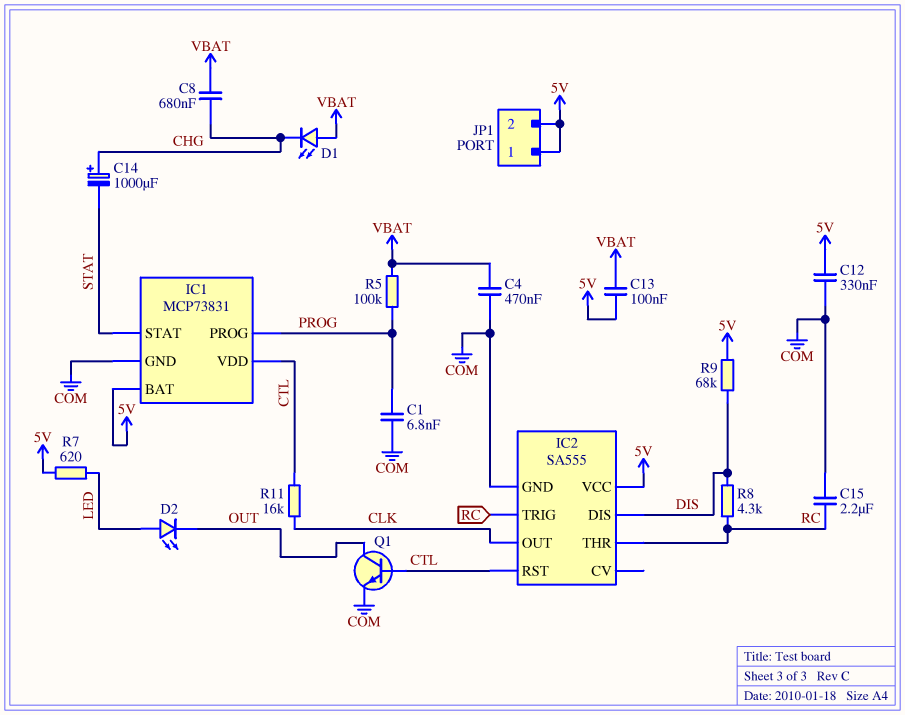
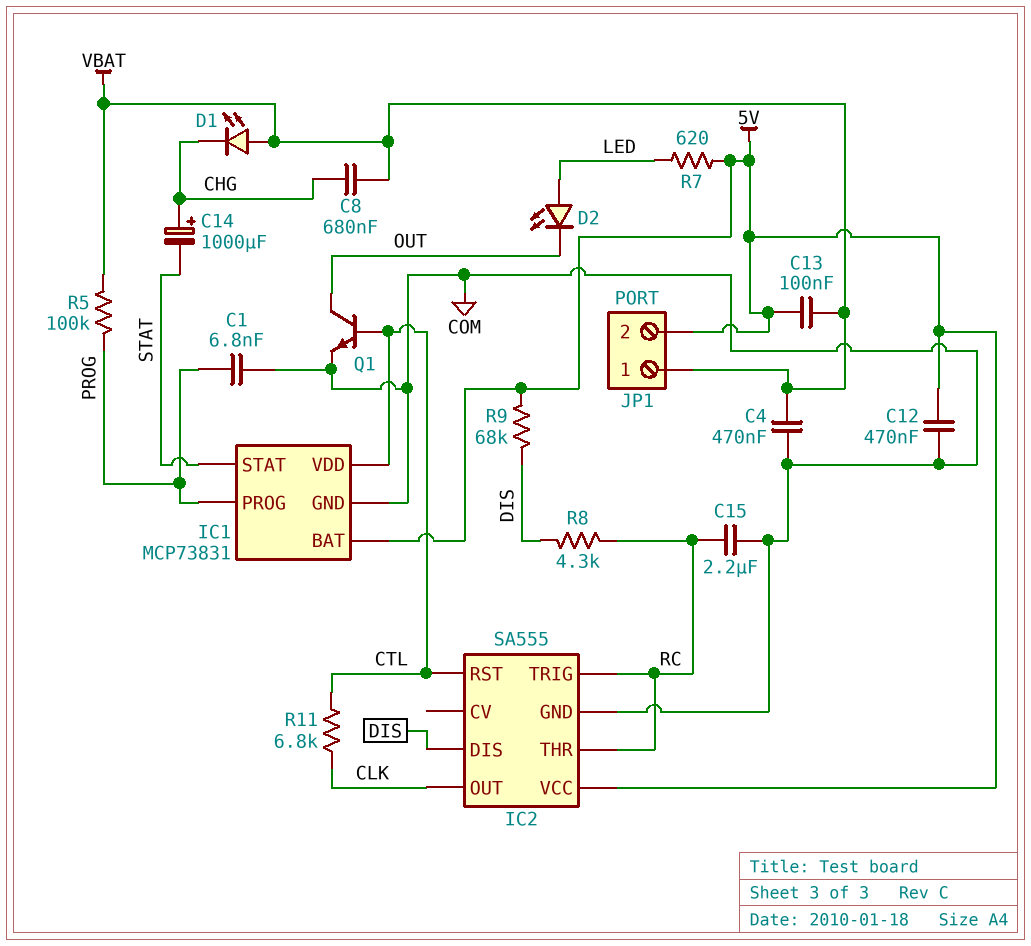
C12: 330nF (5V, COM) -> 470nF (5V, COM)
JP1 pin 1: 5V -> VBAT
R11: 16k (CLK, CTL) -> 6.8k (CLK, CTL)

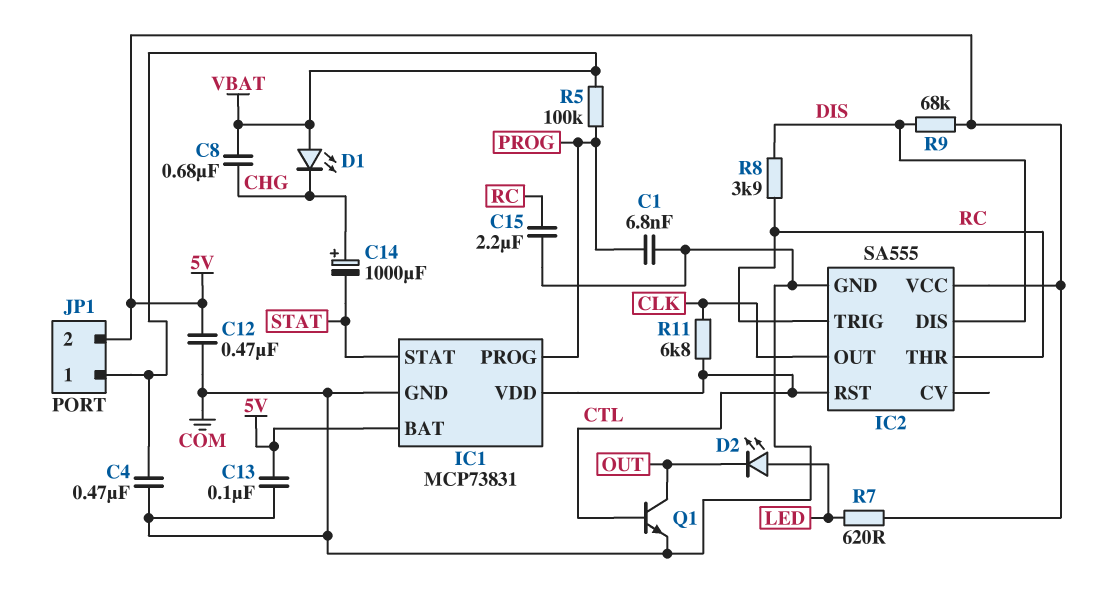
C13: 100nF (5V, VBAT) -> 100nF (5V, COM)
R8: 4.3k (DIS, RC) -> 3.9k (DIS, RC)

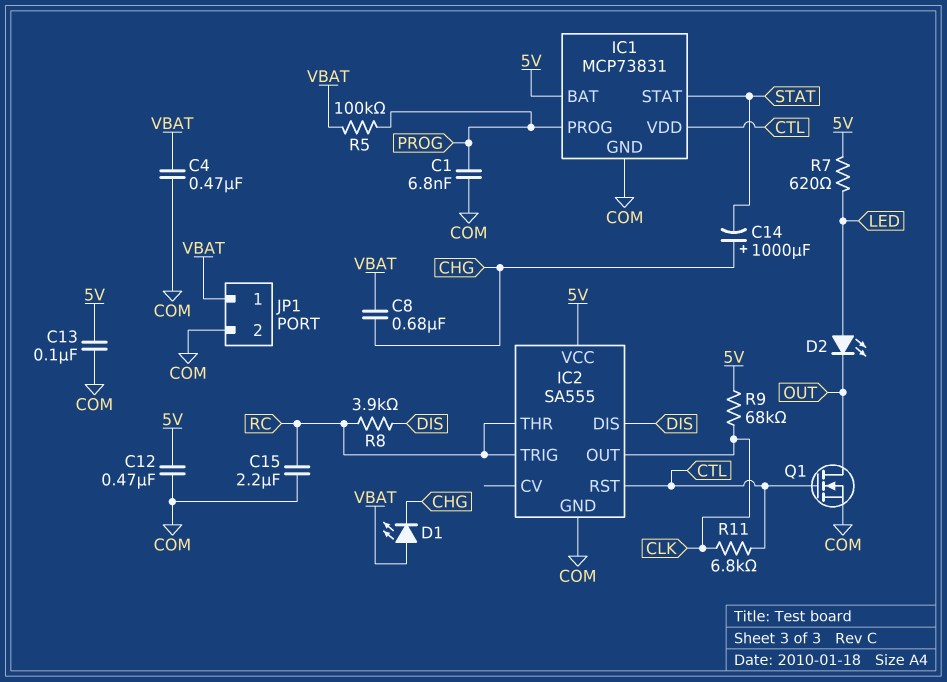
JP1 pin 2: 5V -> COM
Q1: NPN (B CTL, C OUT, E COM) -> NMOS (G CTL, D OUT, S COM)
R9: 68k (5V, DIS) -> 68k (5V, CLK)

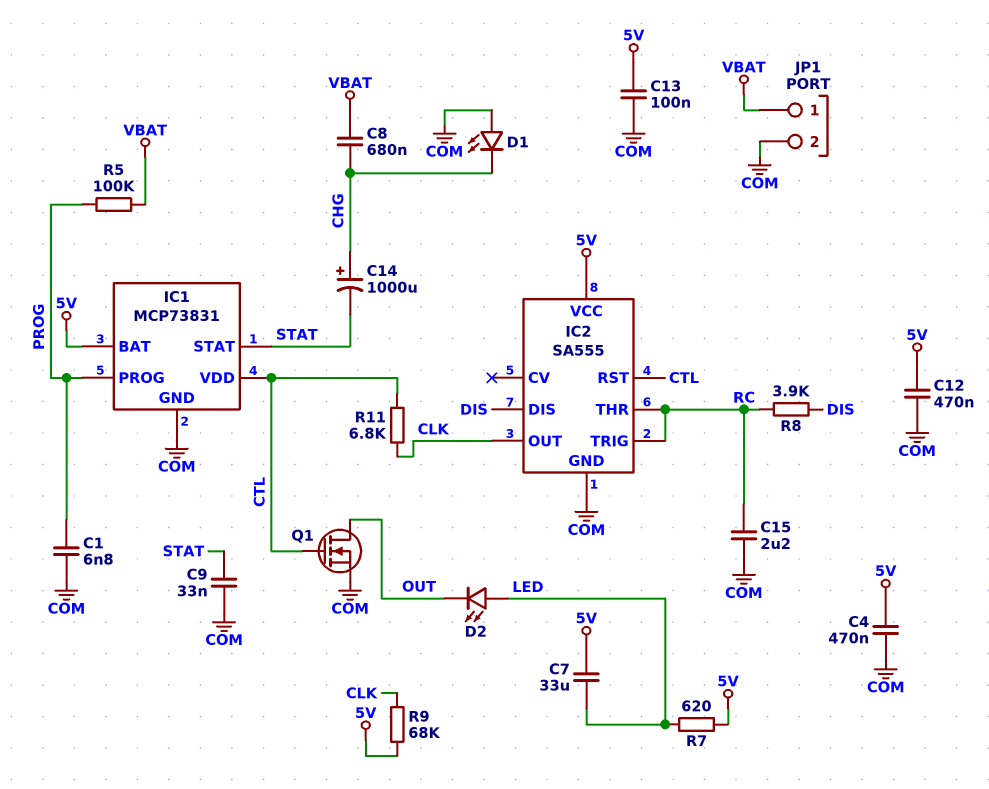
C4: 470nF (COM, VBAT) -> 470nF (5V, COM)
C7: none -> 33uF (5V, LED)
C9: none -> 33nF (COM, STAT)
D1: LED (A VBAT, K CHG) -> LED (A COM, K CHG)

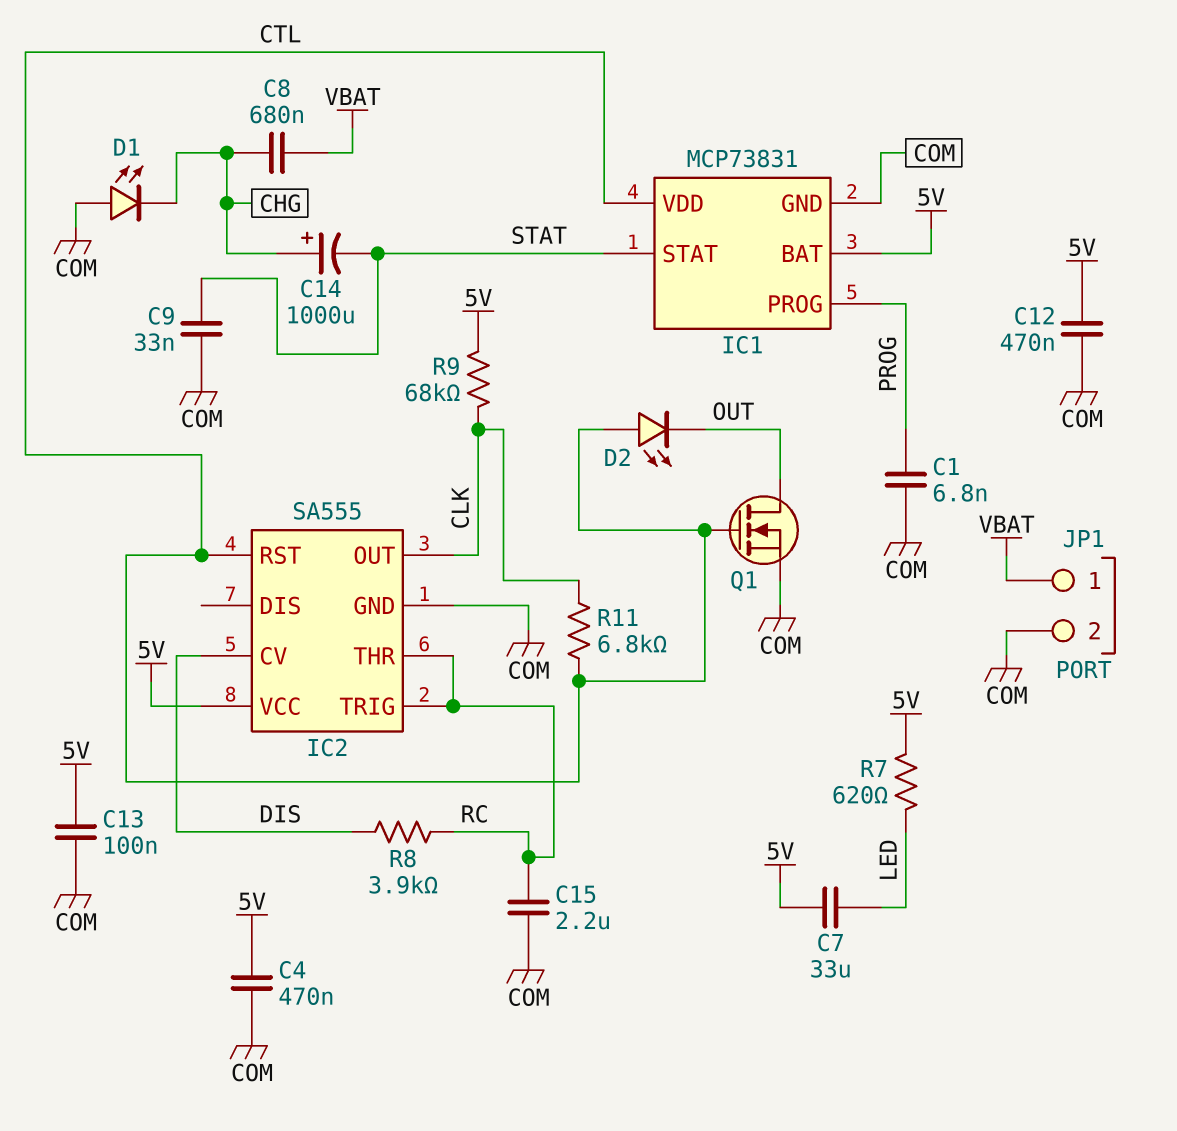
D2: LED (A LED, K OUT) -> LED (A CTL, K OUT)
IC2 pin CV: none -> DIS
IC2 pin DIS: DIS -> none
R5: 100k (PROG, VBAT) -> none

